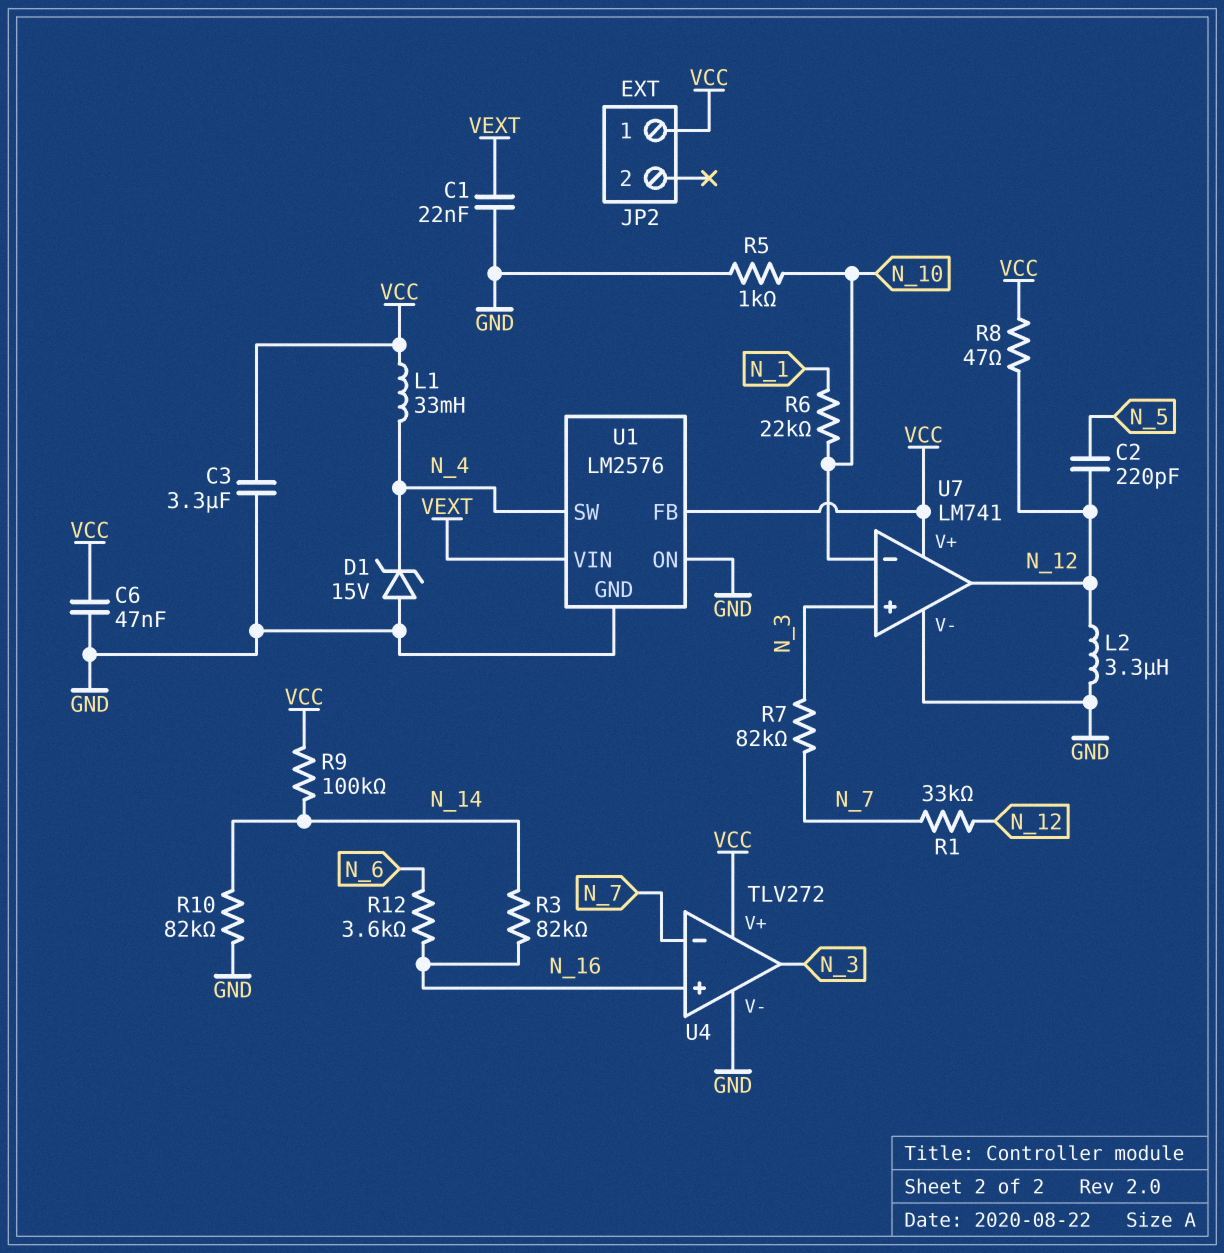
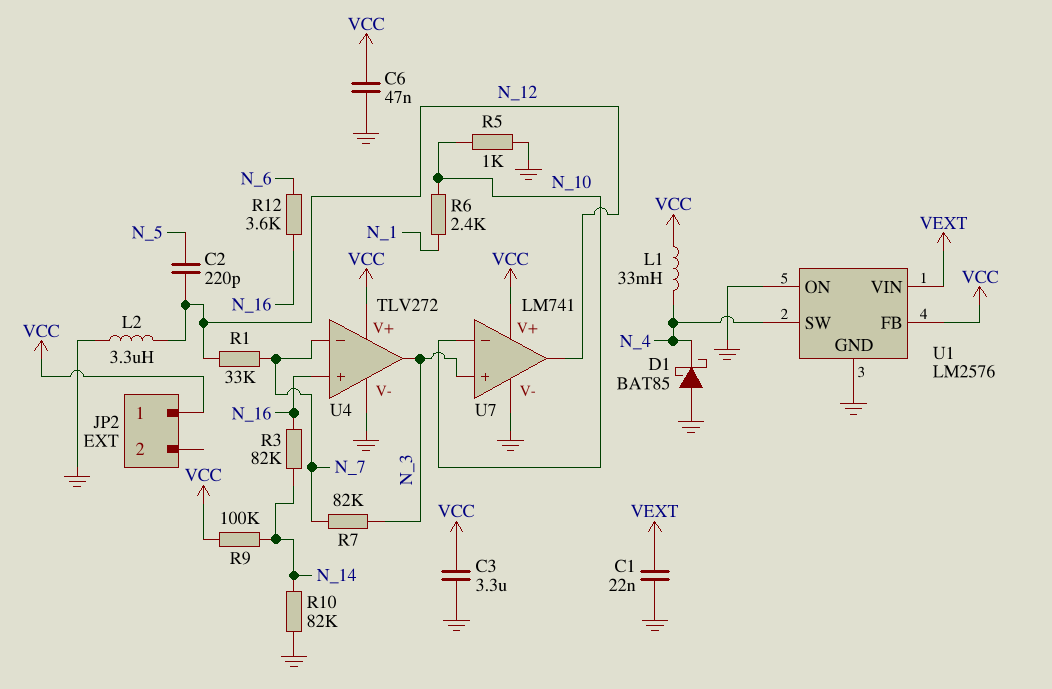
D1: zener 15V (A GND, K N_4) -> schottky BAT85 (A GND, K N_4)
R6: 22k (N_1, N_10) -> 2.4k (N_1, N_10)
R8: 47 (N_12, VCC) -> none

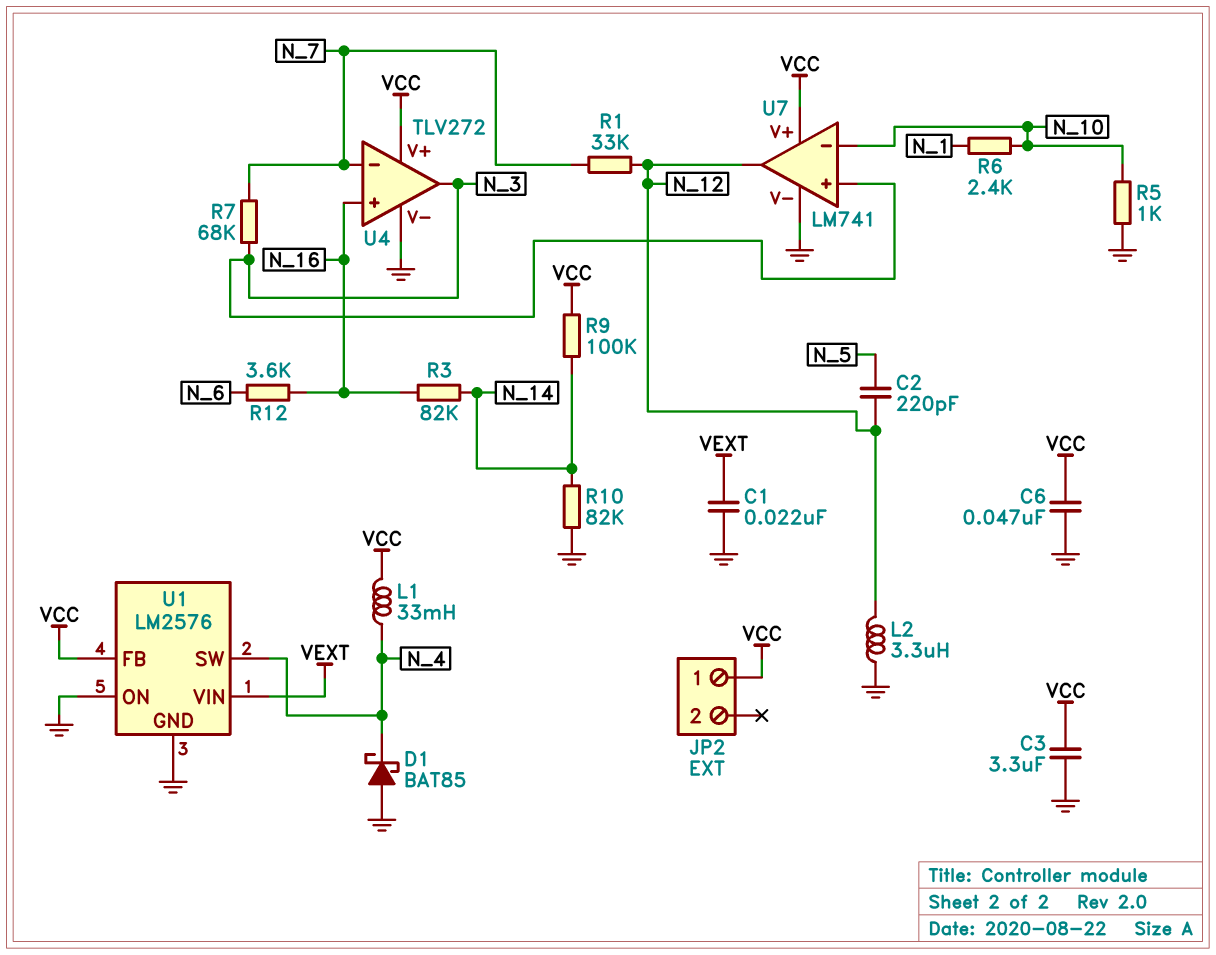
R7: 82k (N_3, N_7) -> 68k (N_3, N_7)

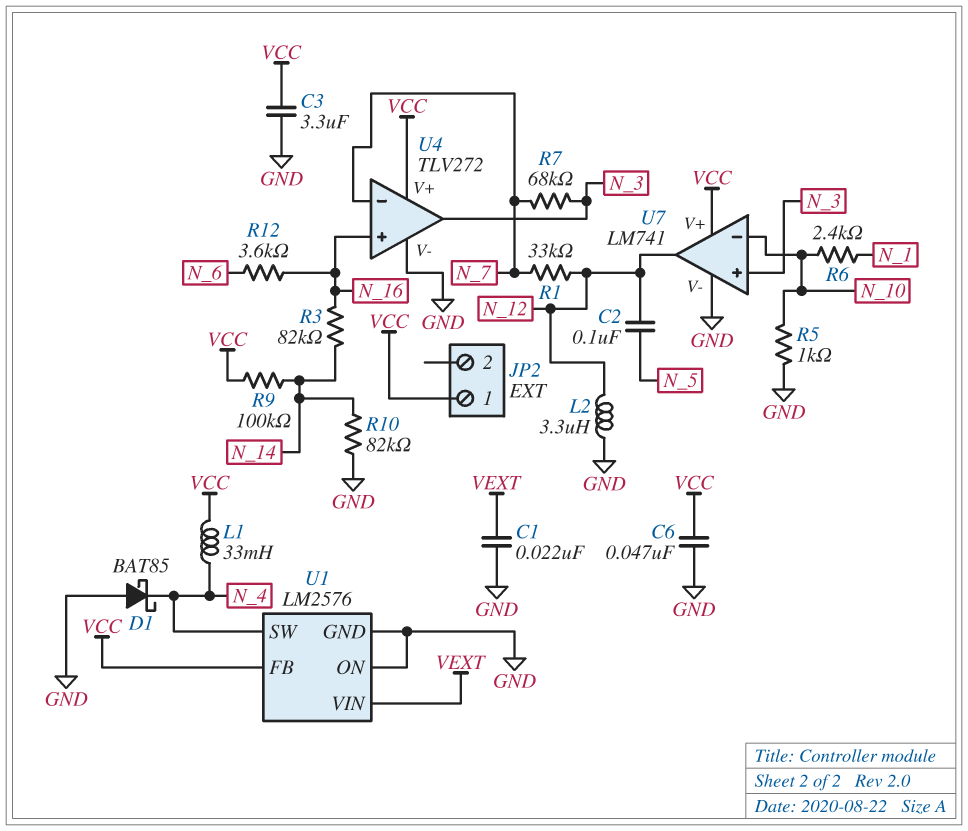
C2: 220pF (N_5, N_12) -> 100nF (N_5, N_12)

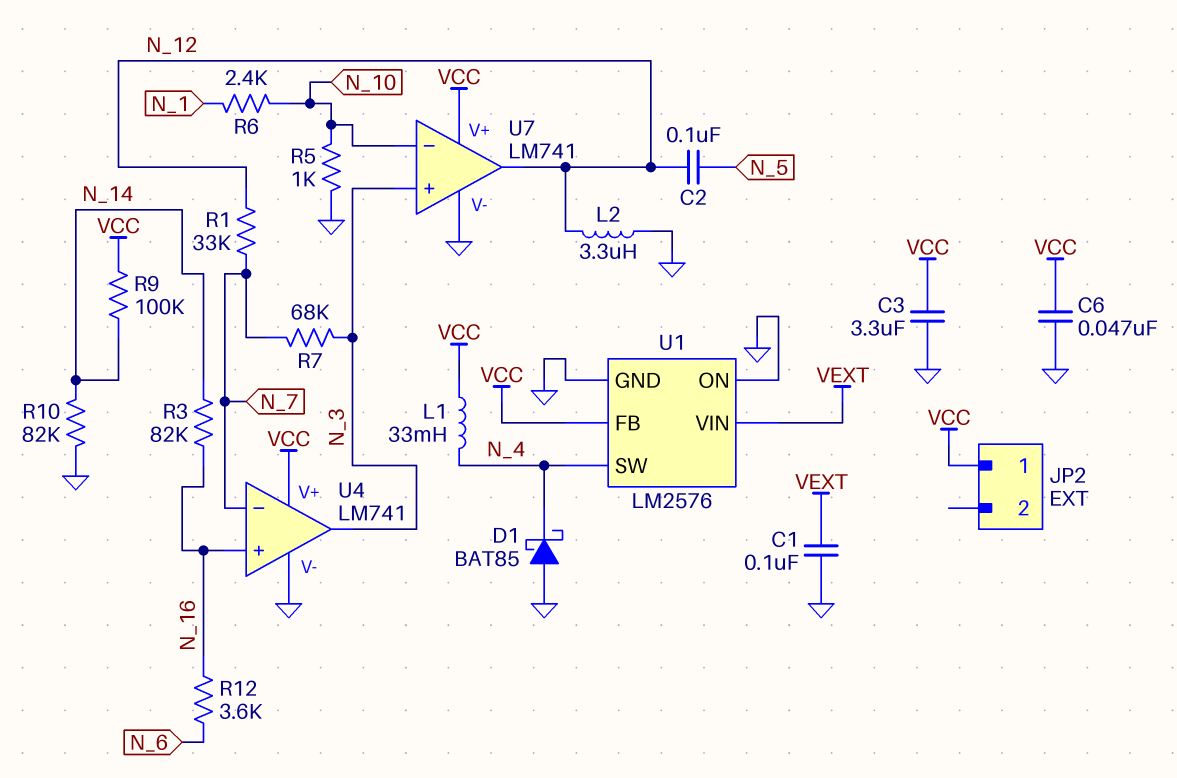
C1: 22nF (GND, VEXT) -> 100nF (GND, VEXT)
U4: TLV272 -> LM741

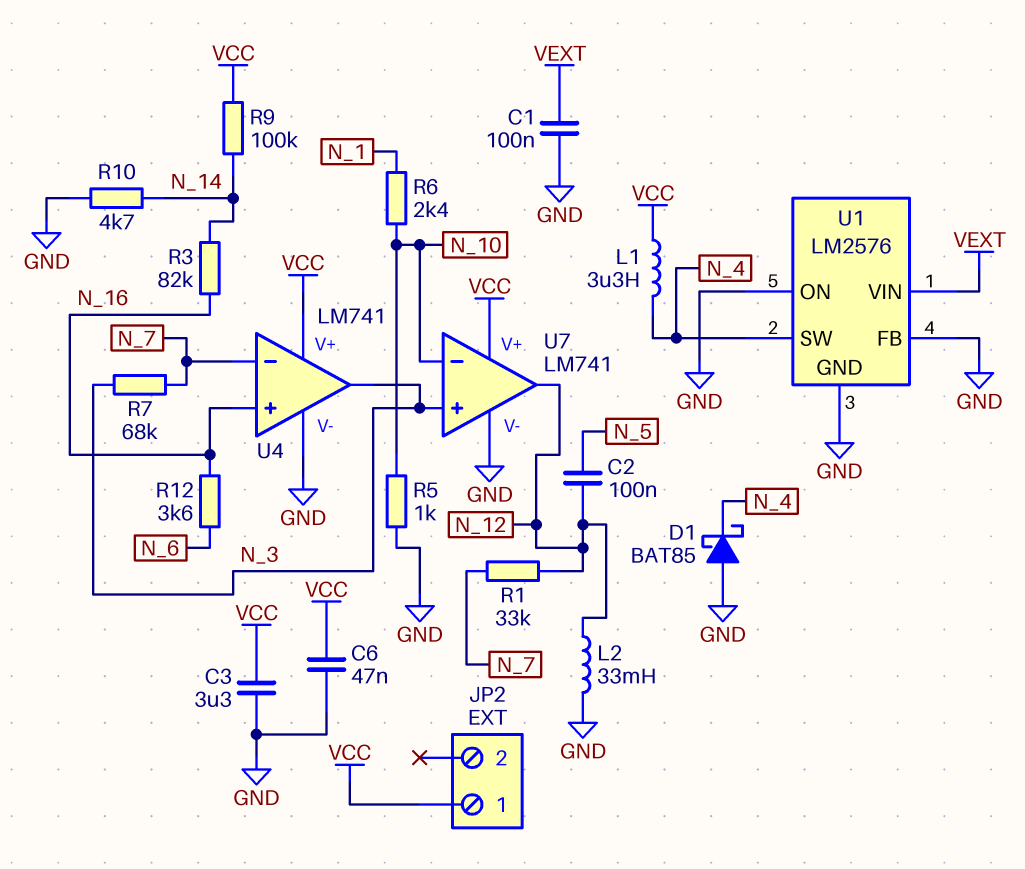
L1: 33mH (N_4, VCC) -> 3.3uH (N_4, VCC)
L2: 3.3uH (GND, N_12) -> 33mH (GND, N_12)
R10: 82k (GND, N_14) -> 4.7k (GND, N_14)
U1 pin FB: VCC -> GND

